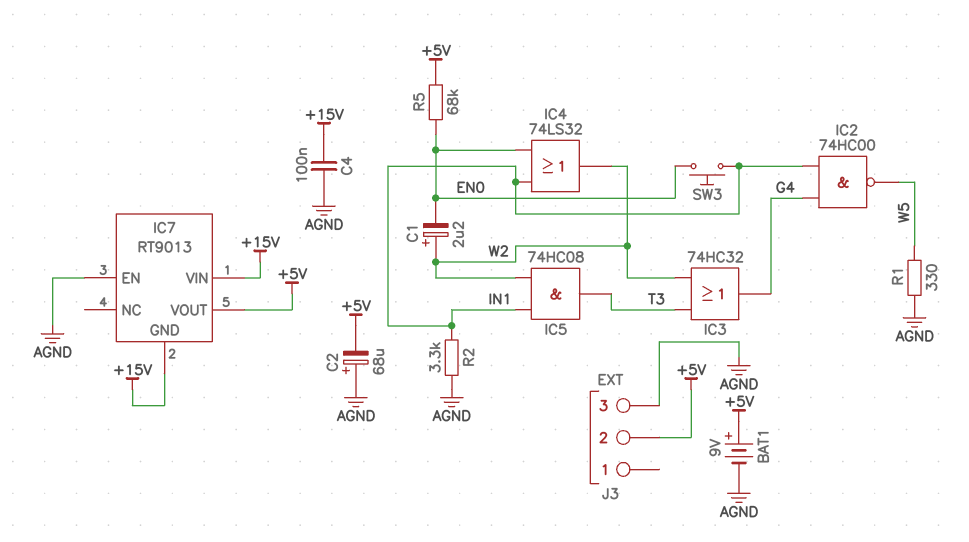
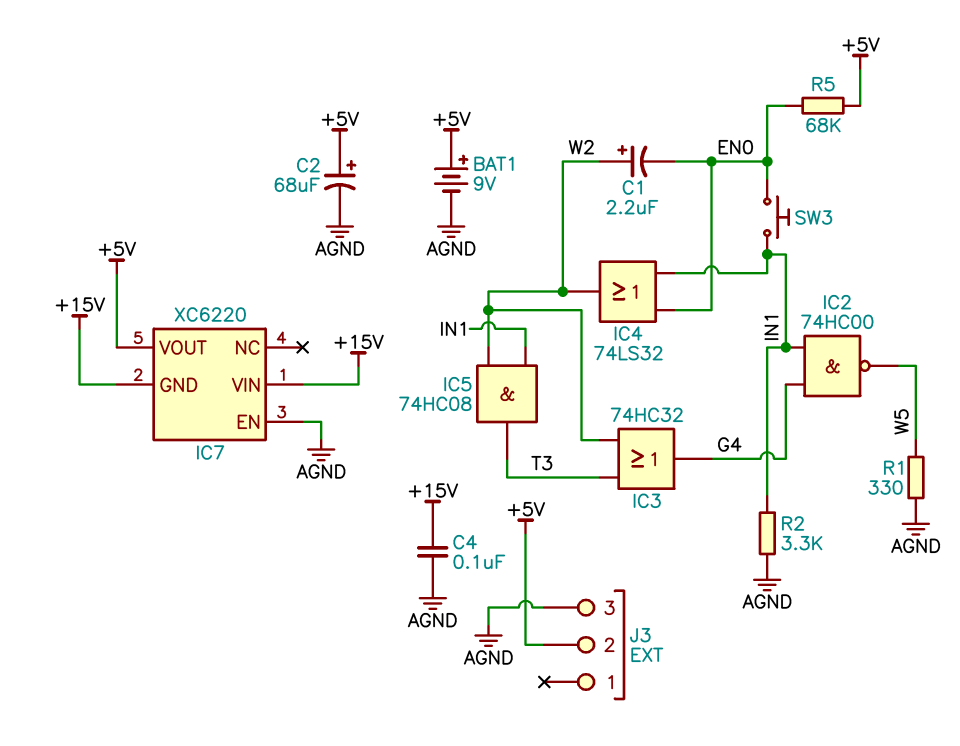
C2: 68uF (plus AGND, minus +5V) -> 68uF (plus +5V, minus AGND)
IC7: RT9013 -> XC6220

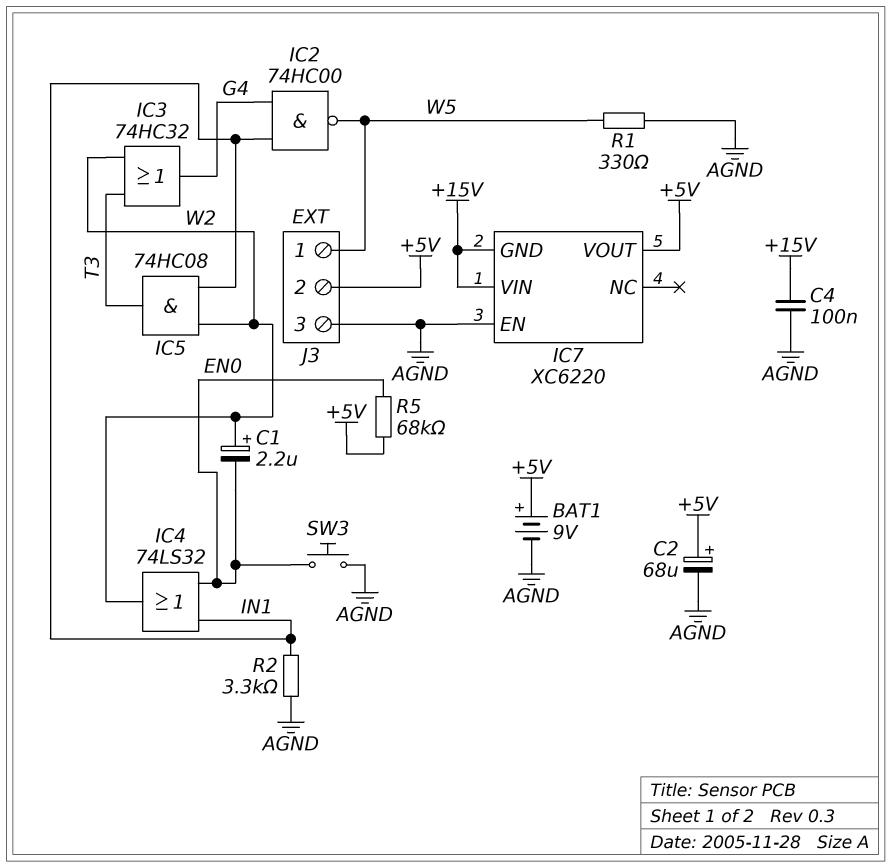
J3 pin 1: none -> W5
SW3: button (EN0, IN1) -> button (AGND, EN0)

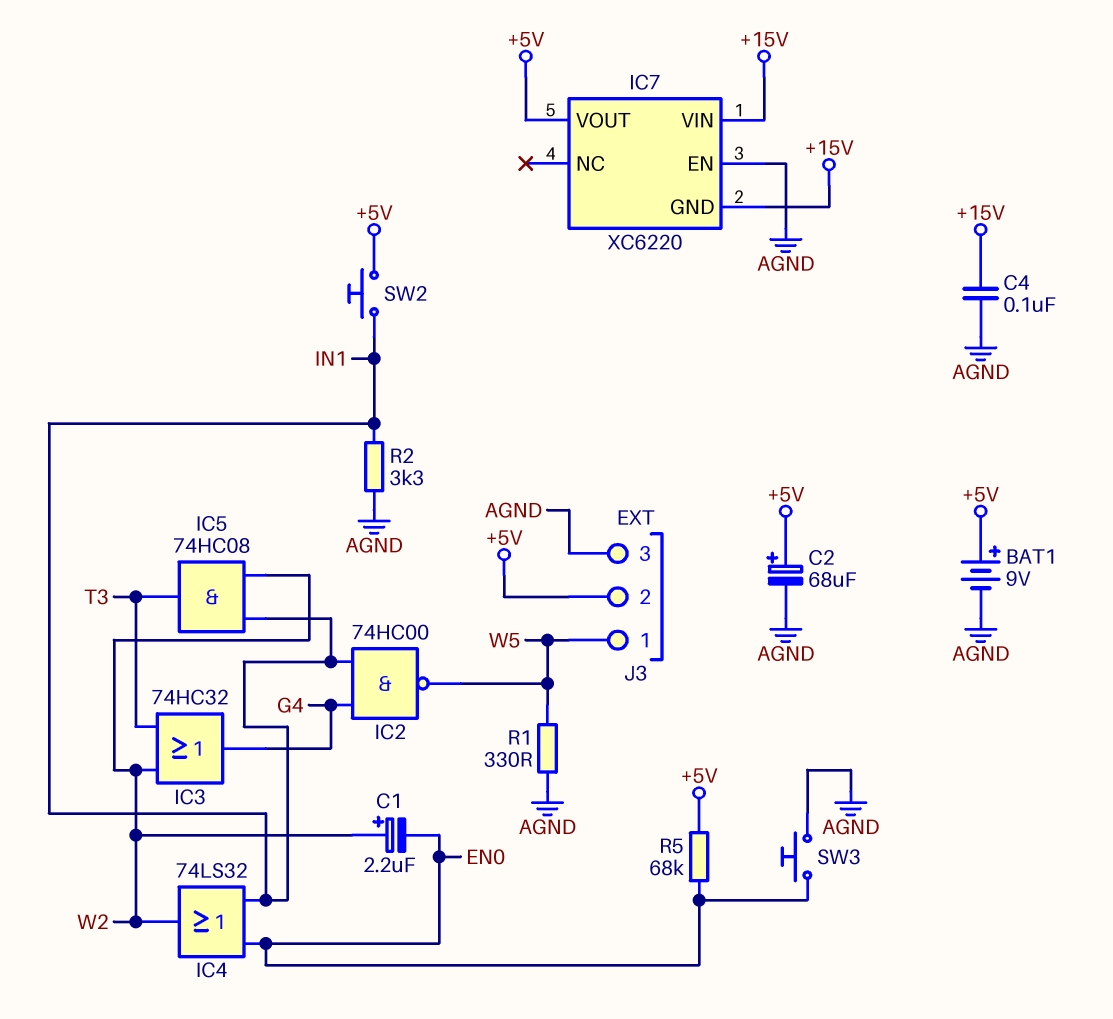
SW2: none -> button (+5V, IN1)

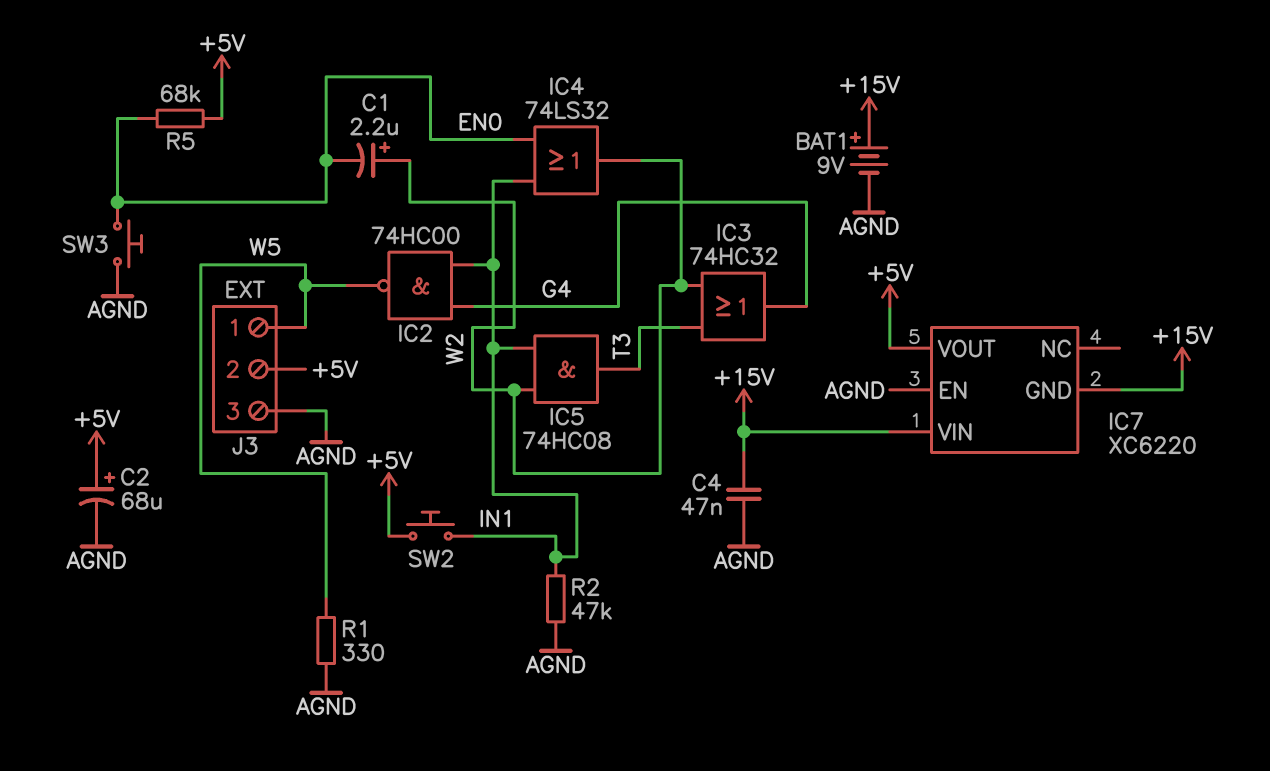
BAT1: 9V (plus +5V, minus AGND) -> 9V (plus +15V, minus AGND)
C4: 100nF (+15V, AGND) -> 47nF (+15V, AGND)
R2: 3.3k (AGND, IN1) -> 47k (AGND, IN1)

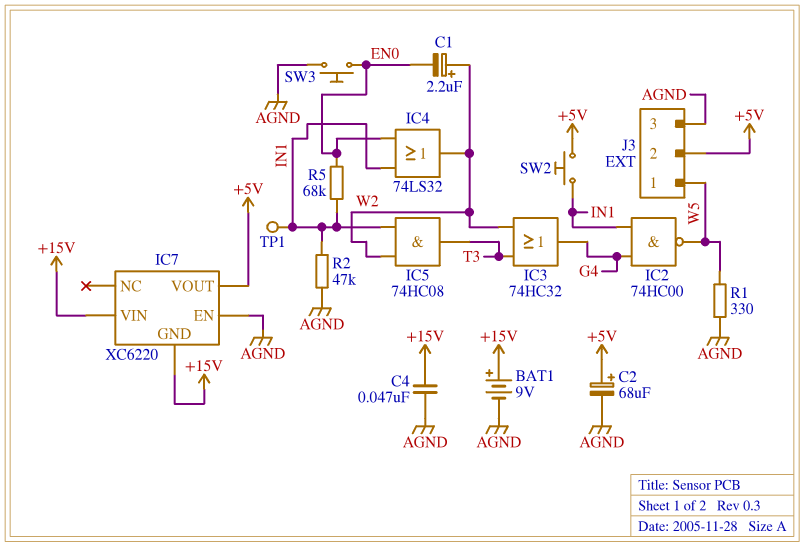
R5: 68k (+5V, EN0) -> 68k (EN0, IN1)
TP1: none -> test point (IN1)

